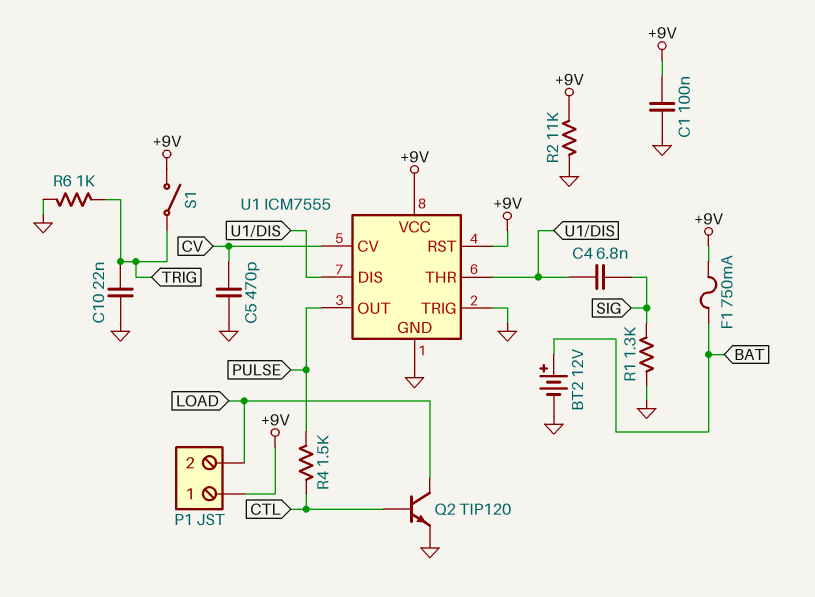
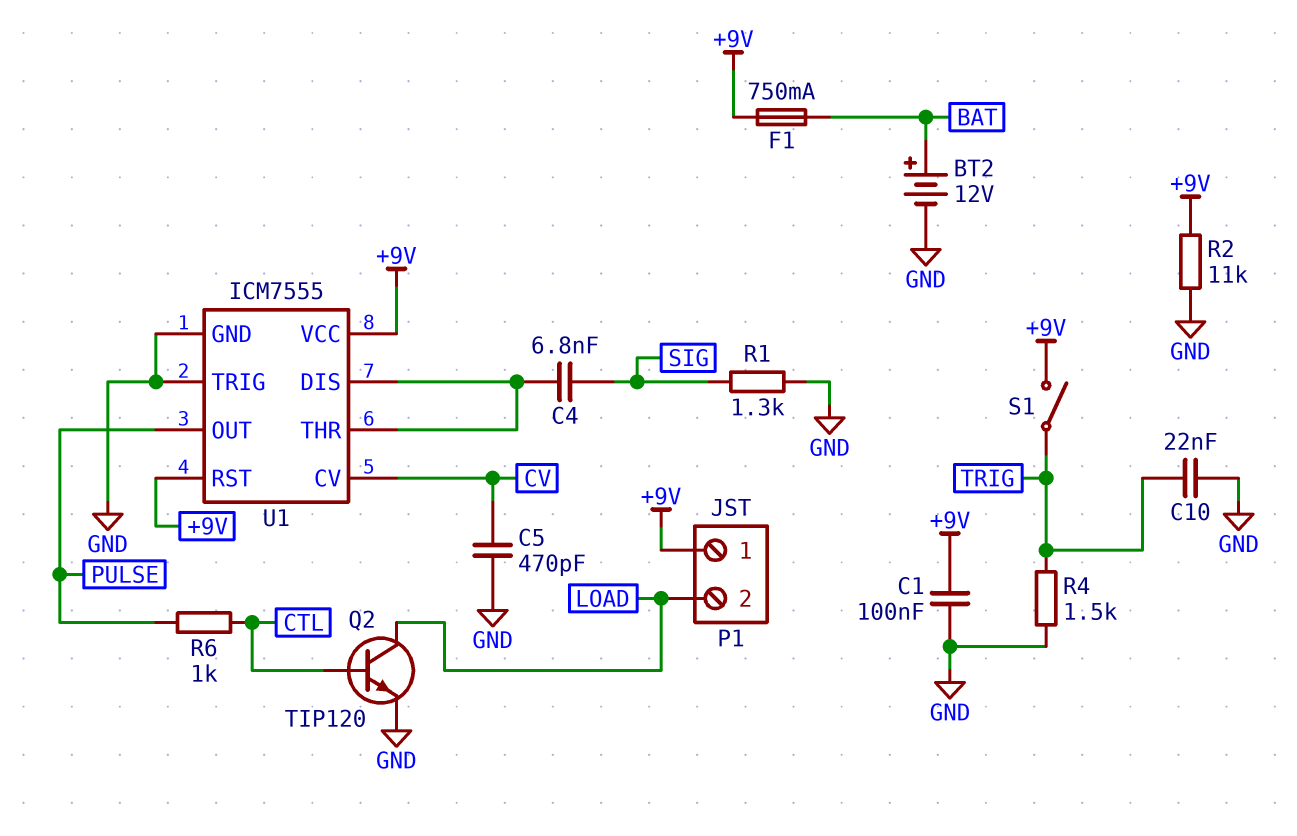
R4: 1.5k (CTL, PULSE) -> 1.5k (GND, TRIG)
R6: 1k (GND, TRIG) -> 1k (CTL, PULSE)

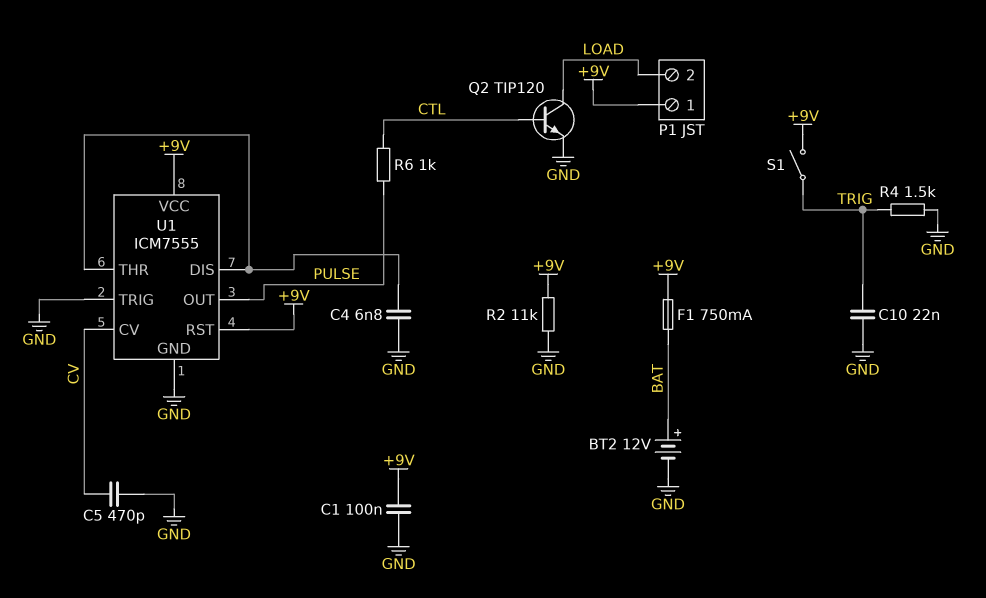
C4: 6.8nF (SIG, U1/DIS) -> 6.8nF (GND, U1/DIS)
R1: 1.3k (GND, SIG) -> none

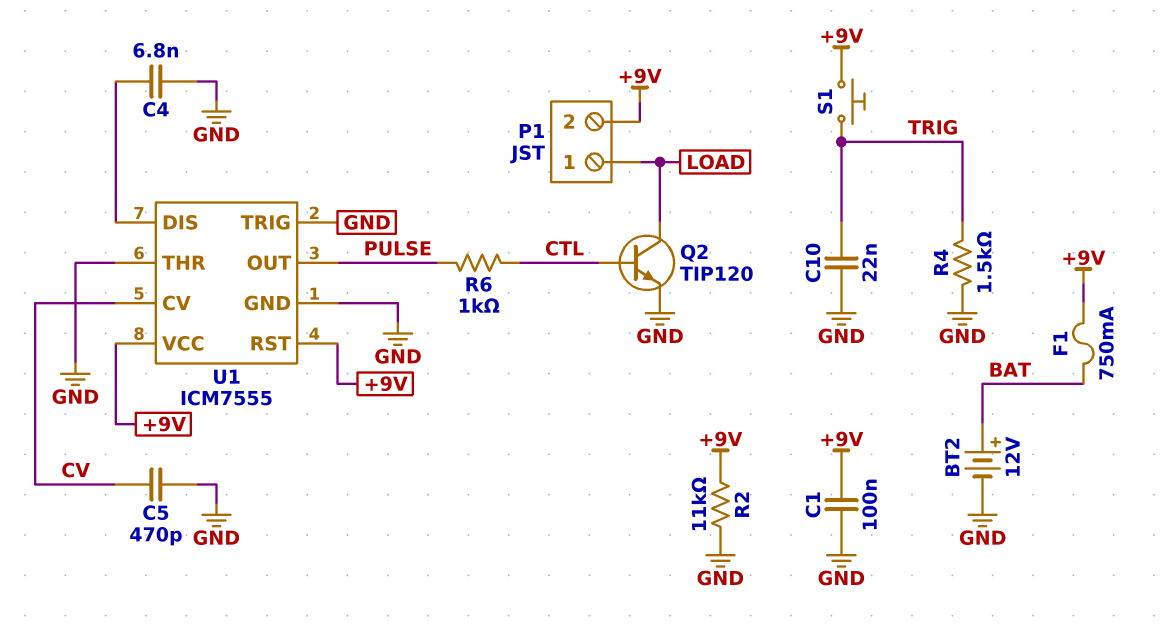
P1 pin 1: +9V -> LOAD
P1 pin 2: LOAD -> +9V
S1: switch (+9V, TRIG) -> button (+9V, TRIG)
U1 pin THR: U1/DIS -> GND

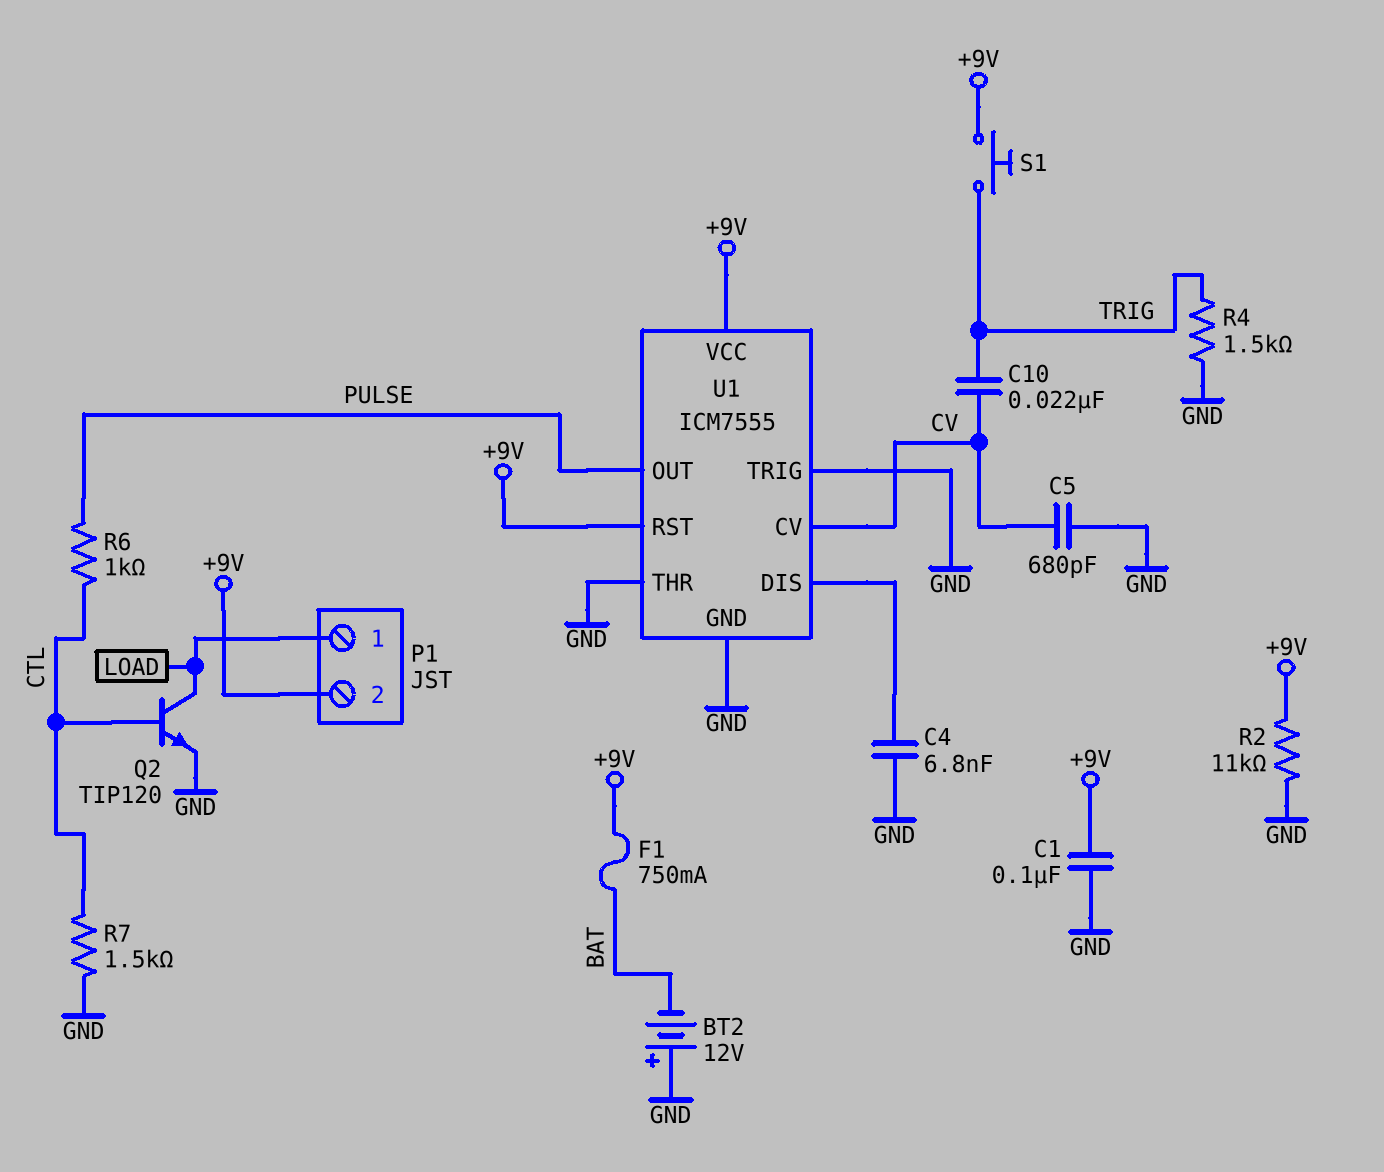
BT2: 12V (plus BAT, minus GND) -> 12V (plus GND, minus BAT)
C5: 470pF (CV, GND) -> 680pF (CV, GND)
C10: 22nF (GND, TRIG) -> 22nF (CV, TRIG)
R7: none -> 1.5k (CTL, GND)

